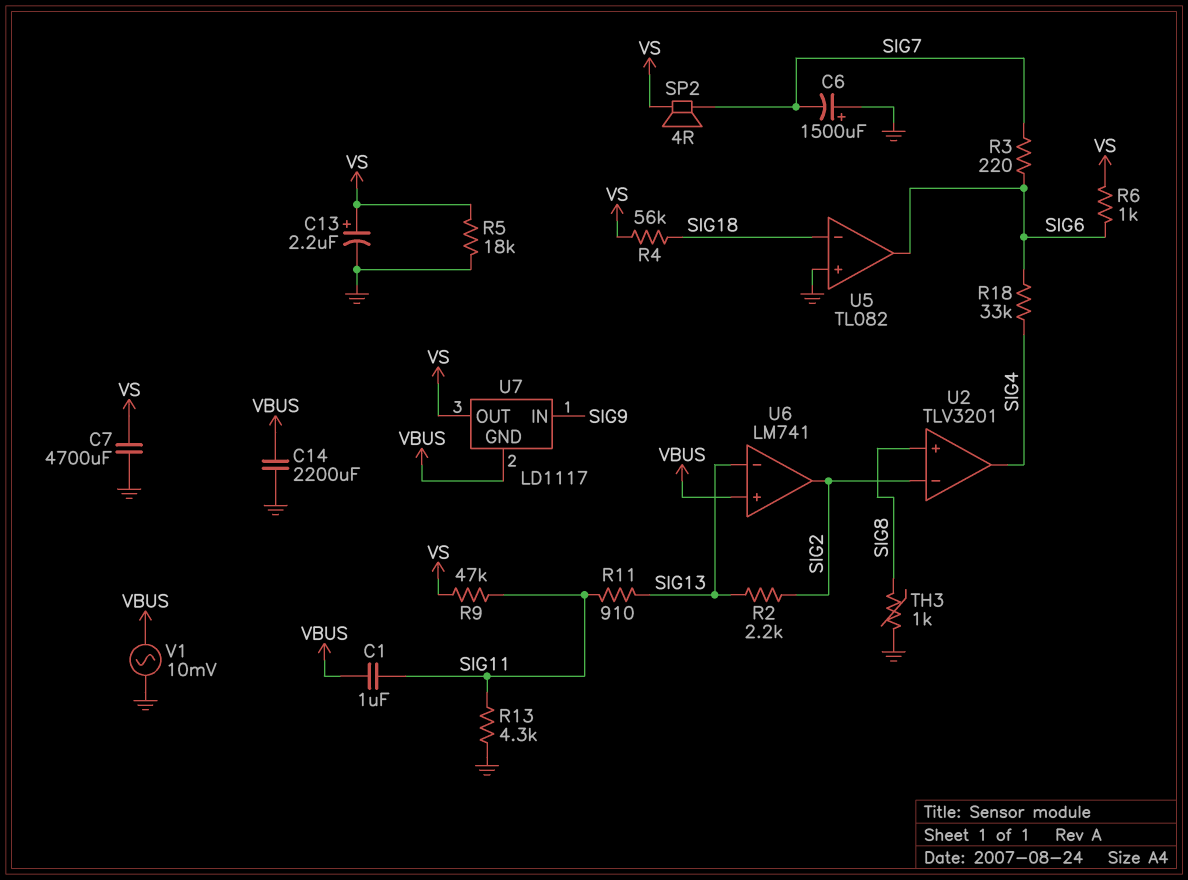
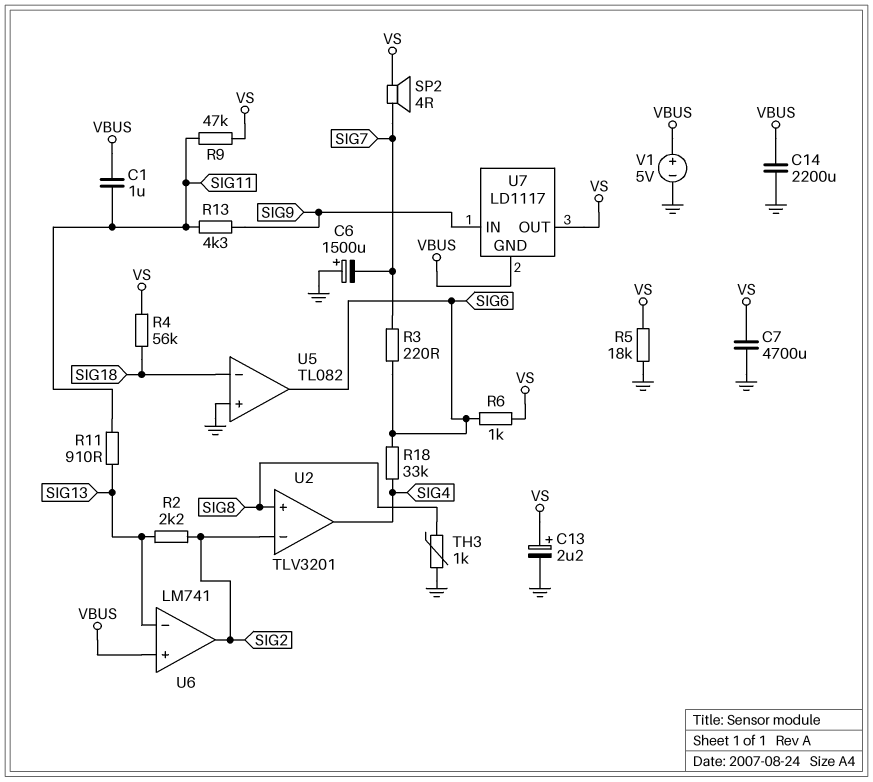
R13: 4.3k (GND, SIG11) -> 4.3k (SIG9, SIG11)
V1: AC 10mV (GND, VBUS) -> 5V (plus VBUS, minus GND)

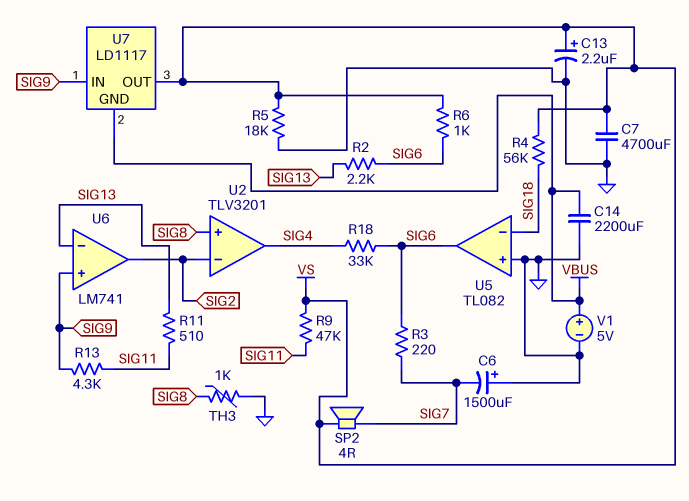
C1: 1uF (SIG11, VBUS) -> none
R2: 2.2k (SIG2, SIG13) -> 2.2k (SIG6, SIG13)
R11: 910 (SIG11, SIG13) -> 510 (SIG11, SIG13)
U6 pin in+: VBUS -> SIG9

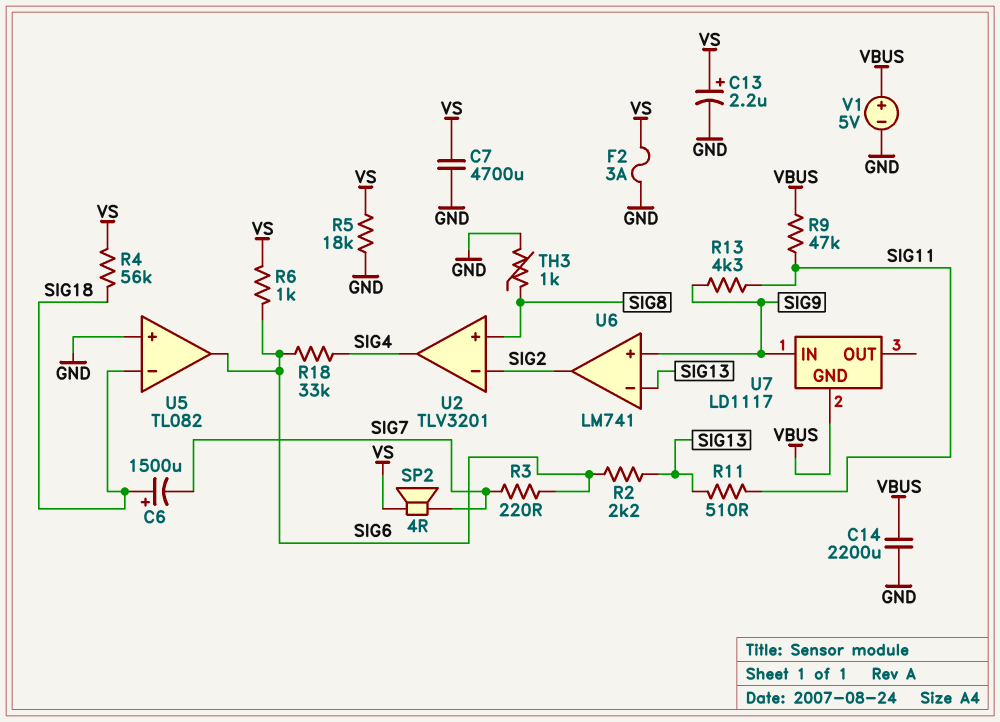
C6: 1500uF (plus GND, minus SIG7) -> 1500uF (plus SIG18, minus SIG7)
F2: none -> 3A (GND, VS)
R9: 47k (SIG11, VS) -> 47k (SIG11, VBUS)
U7 pin OUT: VS -> none

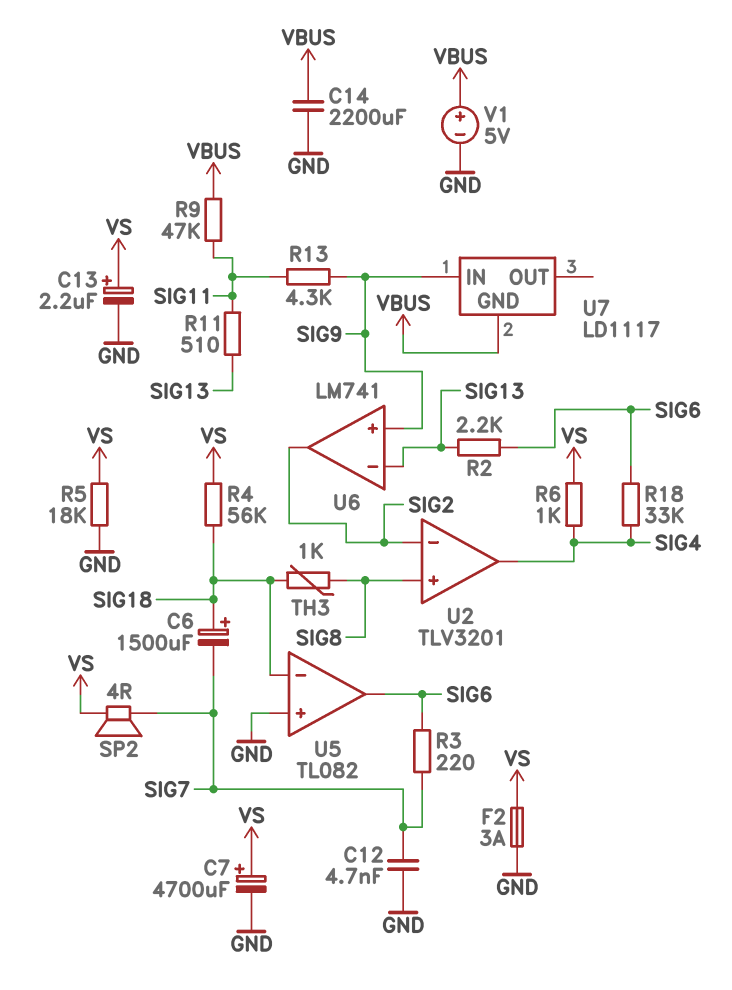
C7: 4700uF (GND, VS) -> 4700uF (plus VS, minus GND)
C12: none -> 4.7nF (GND, SIG7)
R6: 1k (SIG6, VS) -> 1k (SIG4, VS)
TH3: 1k (GND, SIG8) -> 1k (SIG8, SIG18)

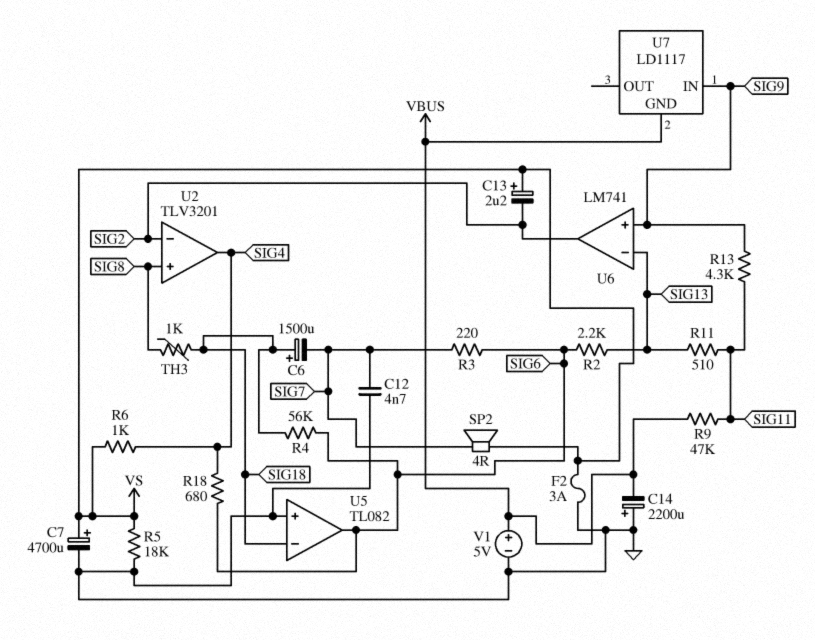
C13: 2.2uF (plus VS, minus GND) -> 2.2uF (plus VS, minus SIG2)
C14: 2200uF (GND, VBUS) -> 2200uF (plus GND, minus VBUS)
R4: 56k (SIG18, VS) -> 56k (SIG6, SIG18)
R18: 33k (SIG4, SIG6) -> 680 (SIG4, SIG6)

